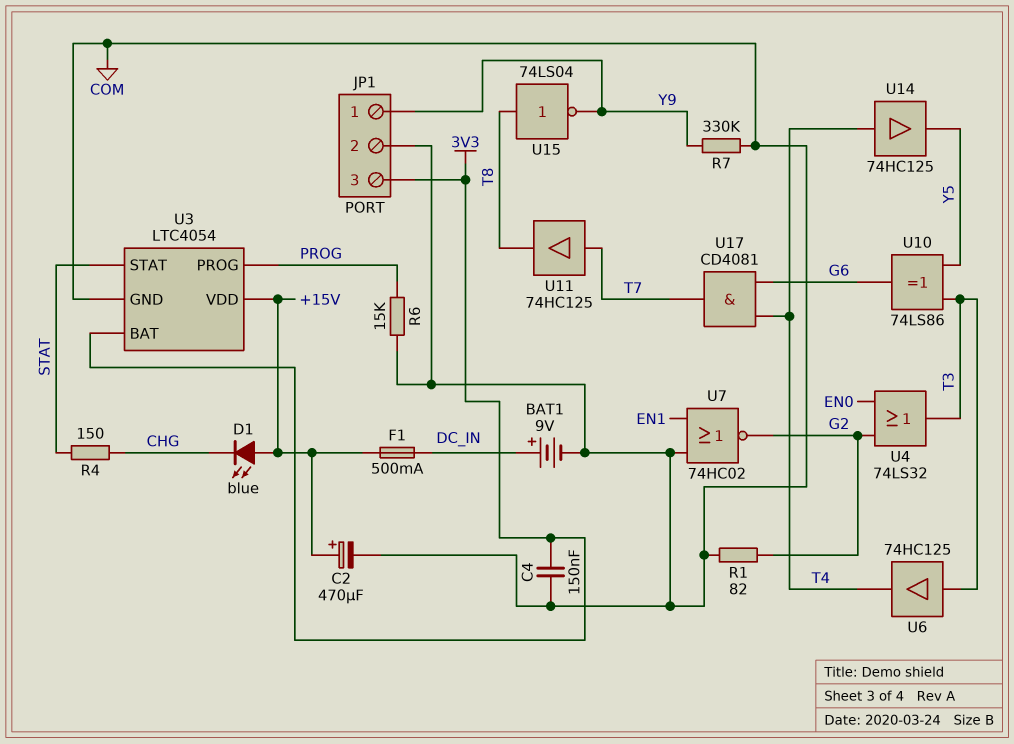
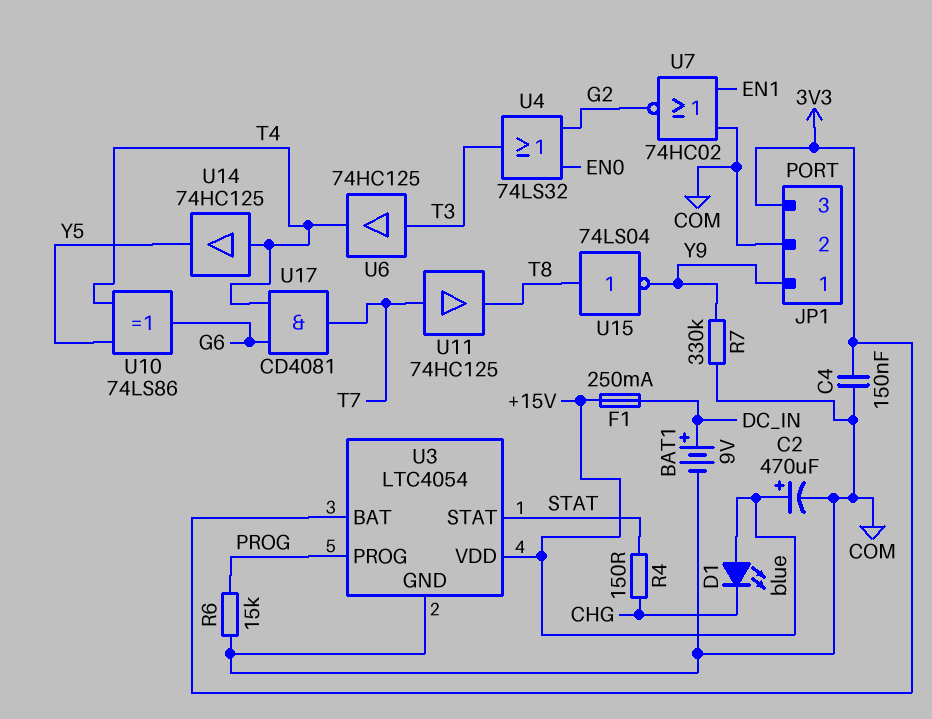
F1: 500mA (+15V, DC_IN) -> 250mA (+15V, DC_IN)
R1: 82 (COM, G2) -> none
U10: XOR 74LS86 (in T3, in Y5, out G6) -> XOR 74LS86 (in T4, in Y5, out G6)

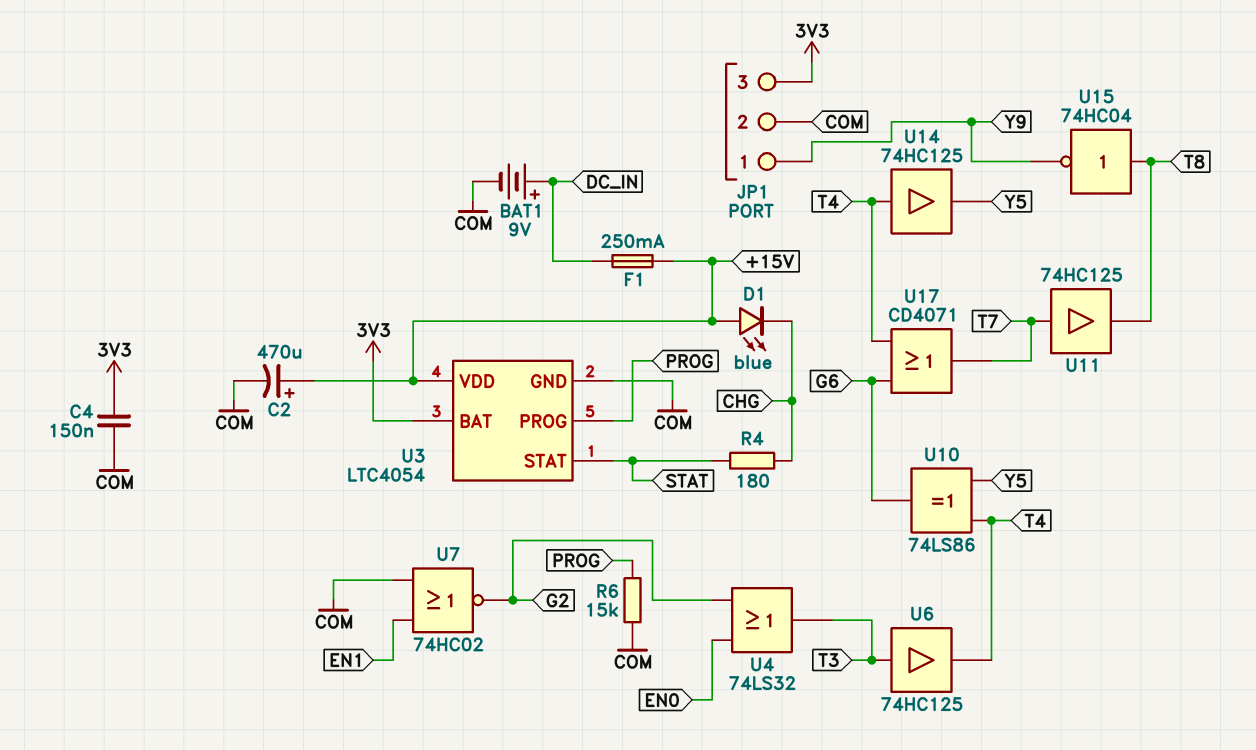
R4: 150 (CHG, STAT) -> 180 (CHG, STAT)
R7: 330k (COM, Y9) -> none
U15: NOT 74LS04 (in T8, out Y9) -> NOT 74HC04 (in T8, out Y9)
U17: AND CD4081 (in G6, in T4, out T7) -> OR CD4071 (in G6, in T4, out T7)

